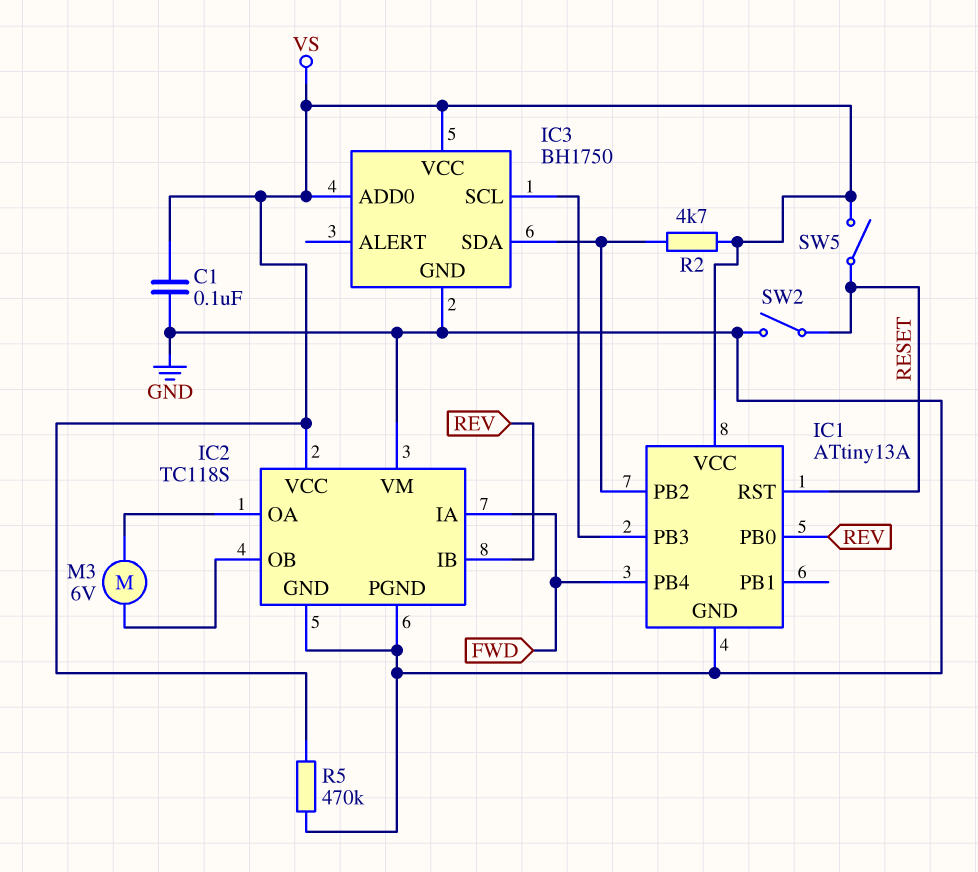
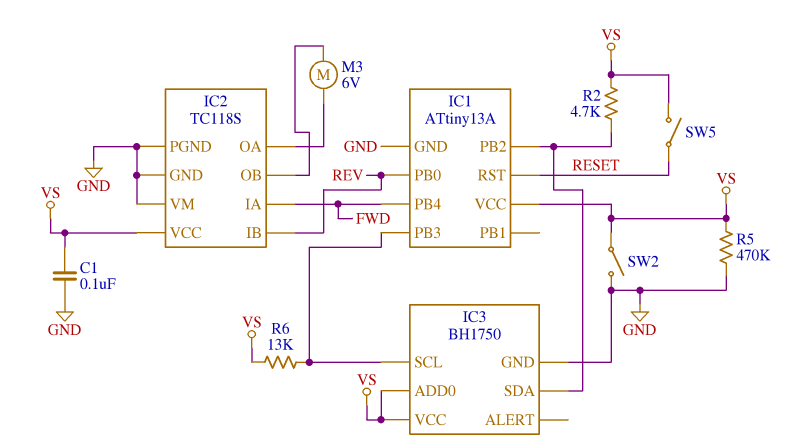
R6: none -> 13k (IC1/PB3, VS)
SW2: switch (GND, RESET) -> switch (GND, VS)

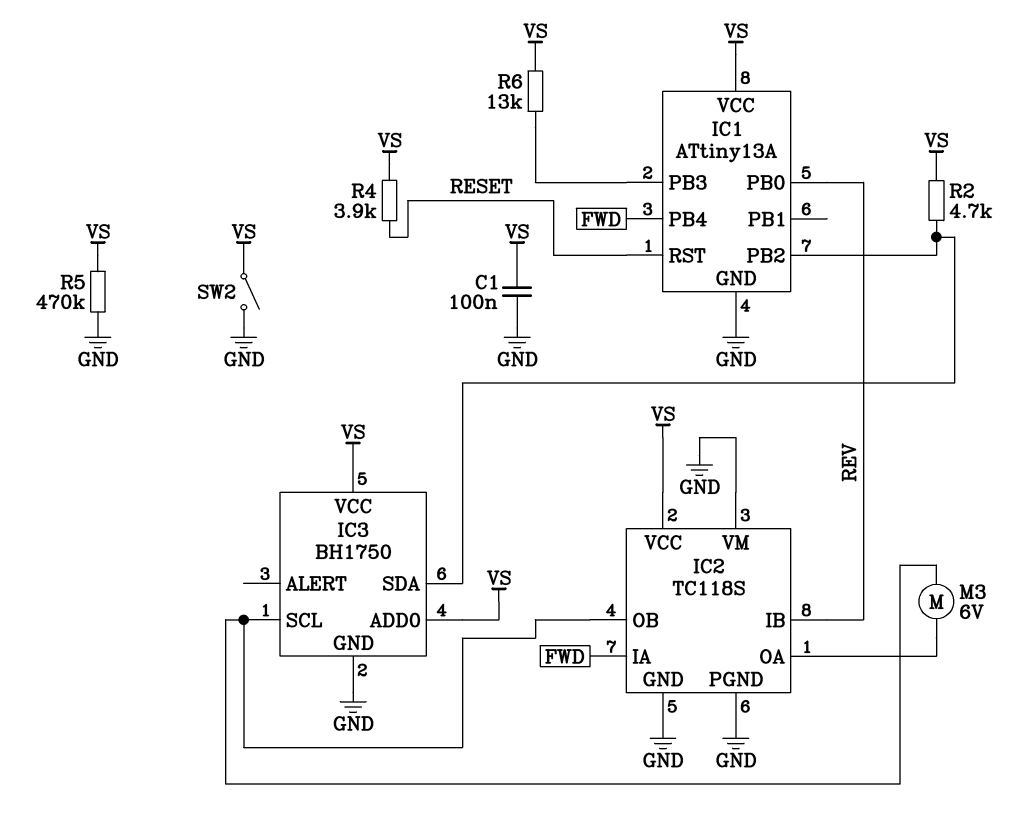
IC3 pin SCL: IC1/PB3 -> IC2/OB
R4: none -> 3.9k (RESET, VS)
SW5: switch (RESET, VS) -> none

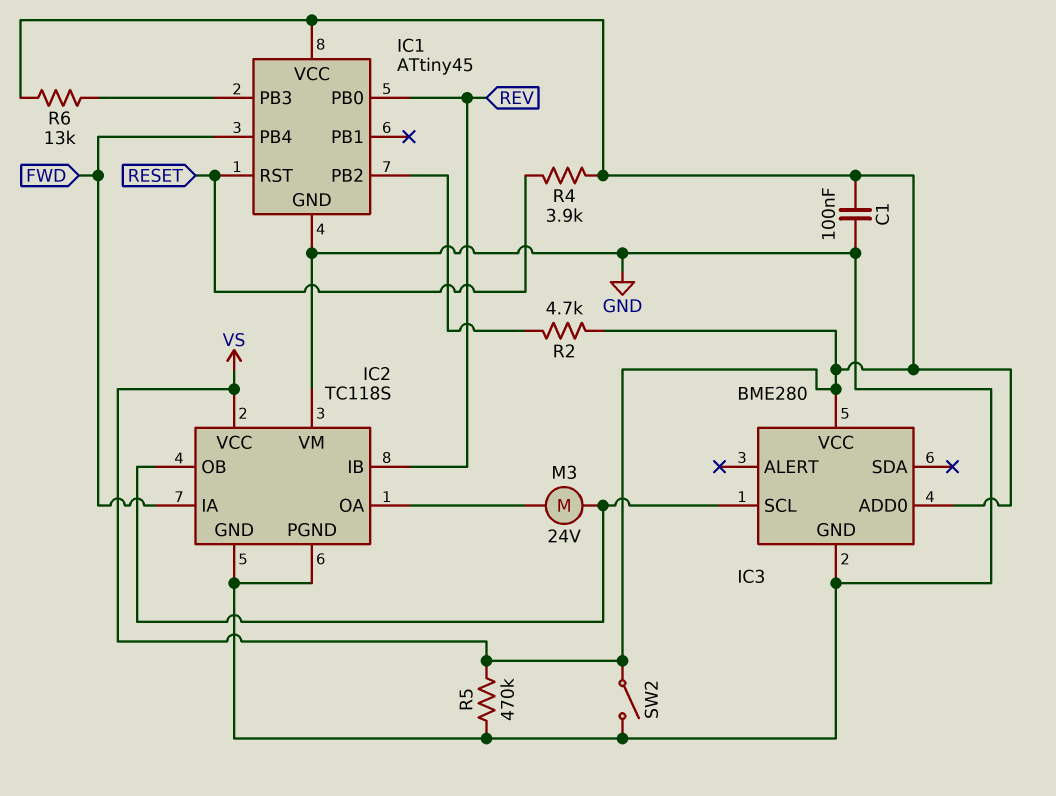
IC1: ATtiny13A -> ATtiny45
IC3: BH1750 -> BME280
IC3 pin SDA: IC1/PB2 -> none
M3: motor 6V (IC2/OA, IC2/OB) -> motor 24V (IC2/OA, IC2/OB)

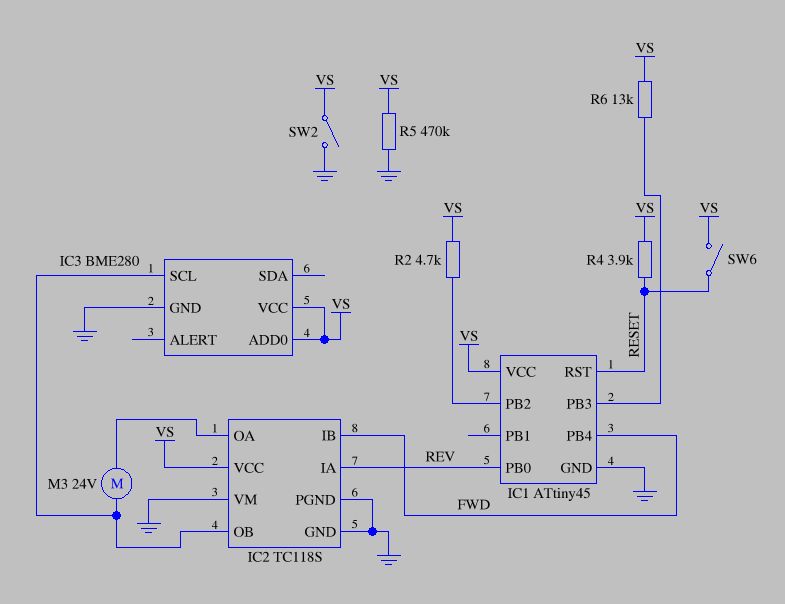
C1: 100nF (GND, VS) -> none
IC2 pin IA: FWD -> REV
IC2 pin IB: REV -> FWD
SW6: none -> switch (RESET, VS)

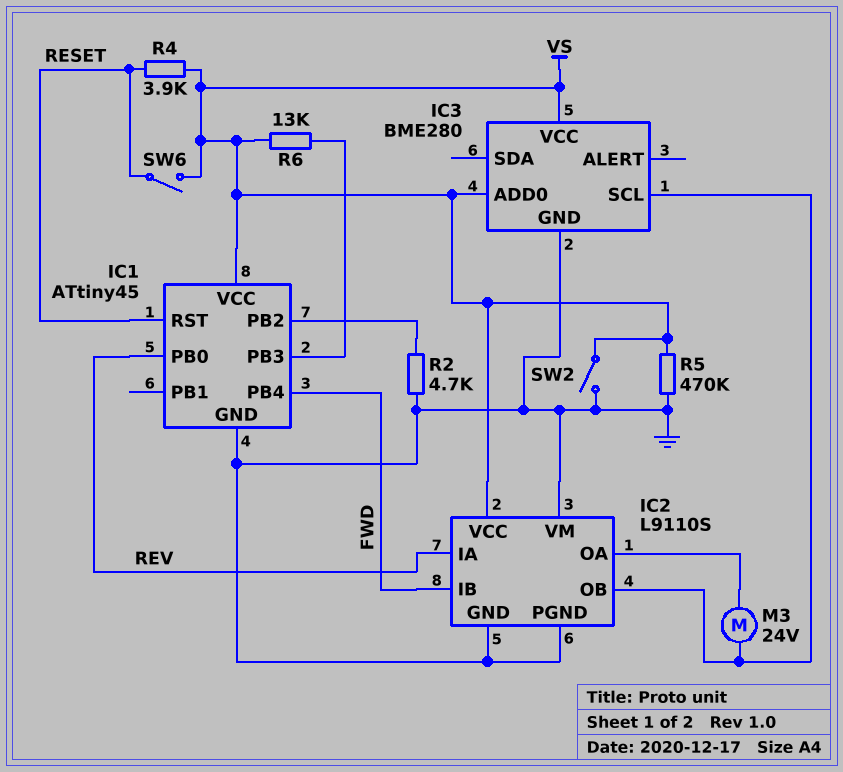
IC2: TC118S -> L9110S
R2: 4.7k (IC1/PB2, VS) -> 4.7k (GND, IC1/PB2)

